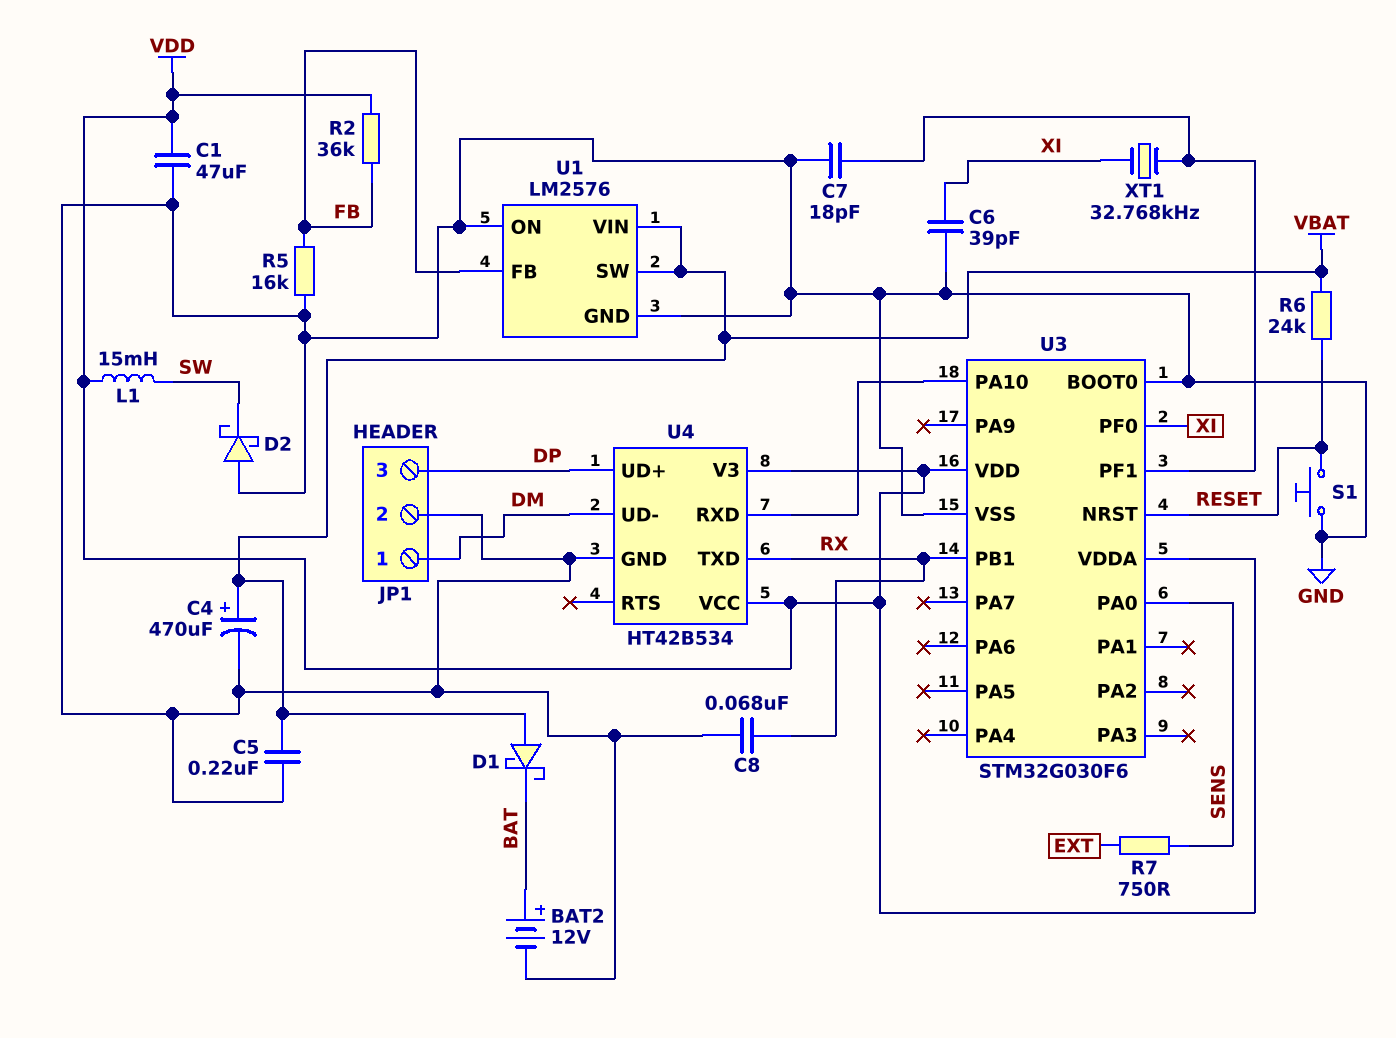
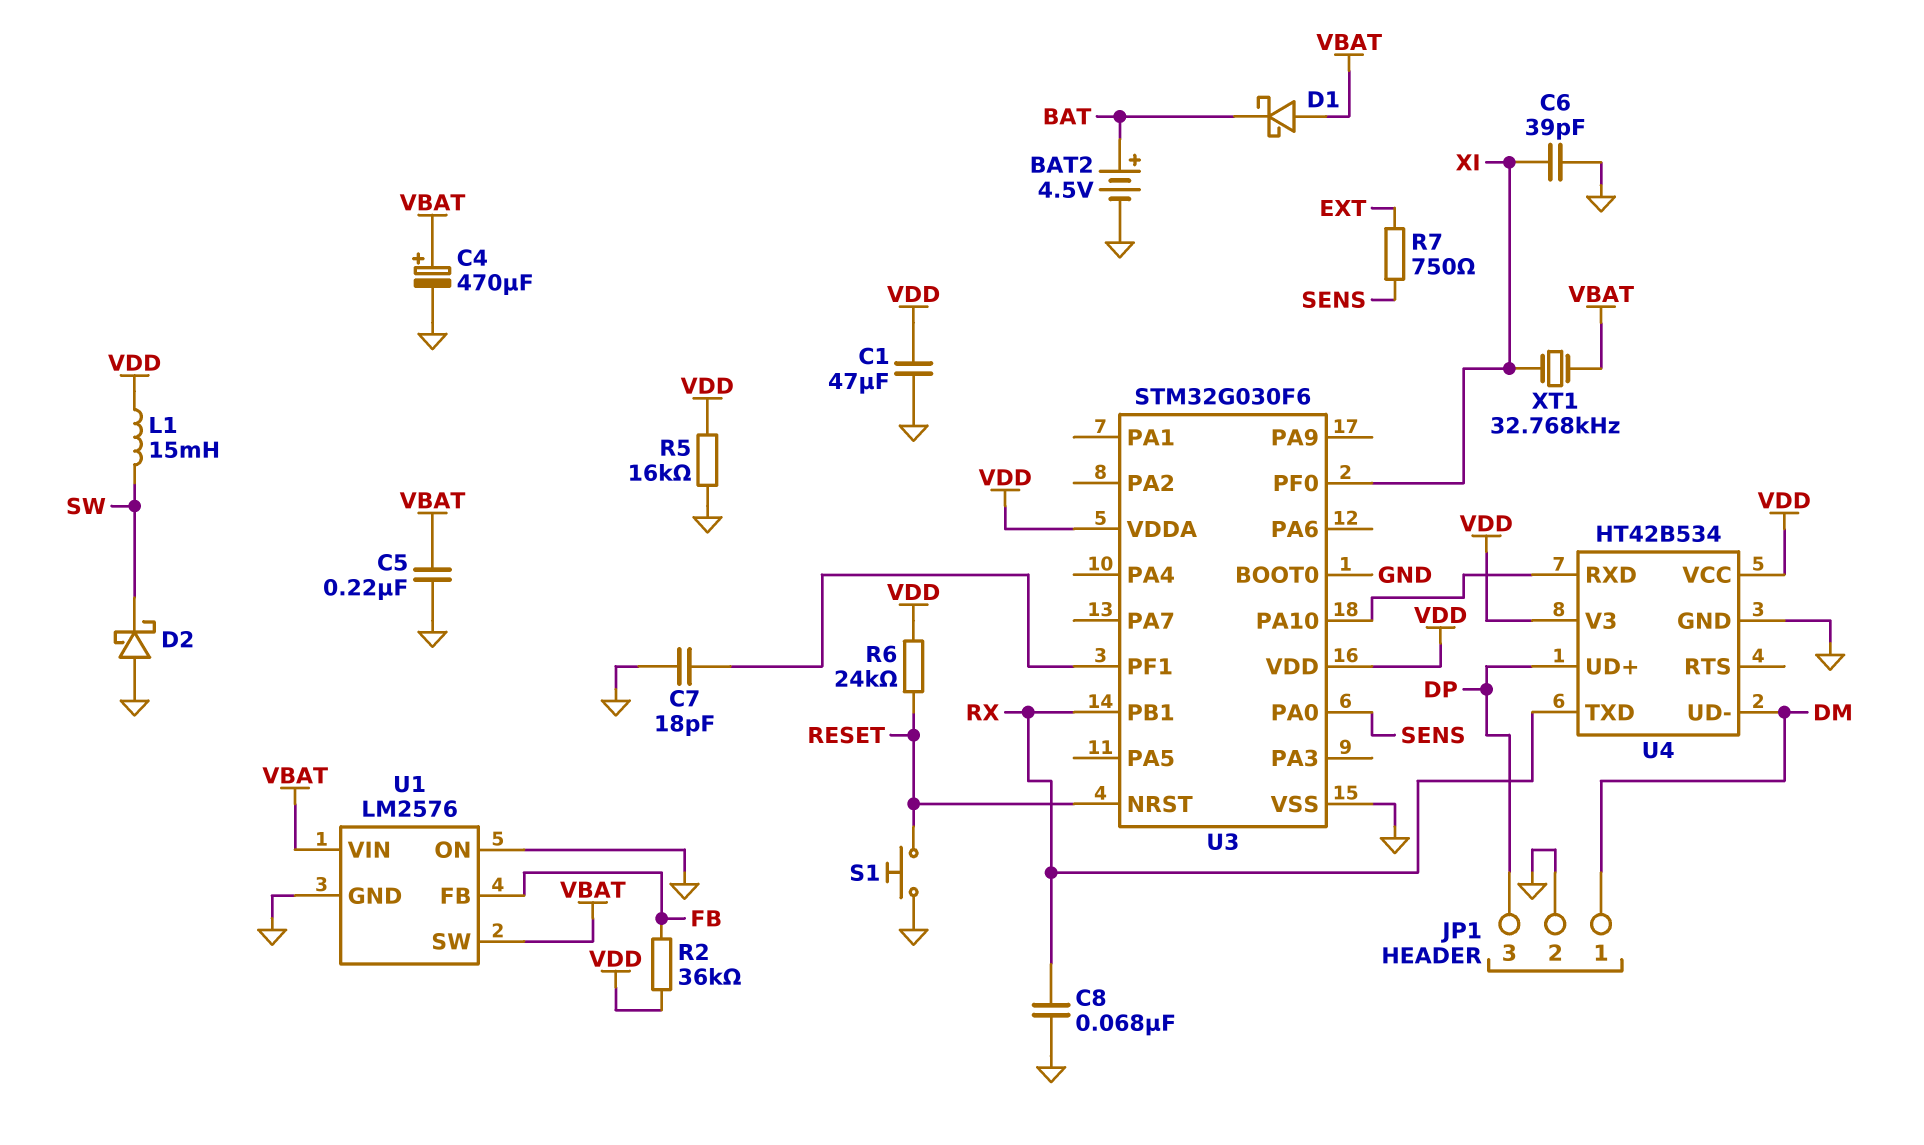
BAT2: 12V (plus BAT, minus GND) -> 4.5V (plus BAT, minus GND)
R5: 16k (FB, GND) -> 16k (GND, VDD)
R6: 24k (RESET, VBAT) -> 24k (RESET, VDD)
XT1: 32.768kHz (U3/PF1, XI) -> 32.768kHz (VBAT, XI)

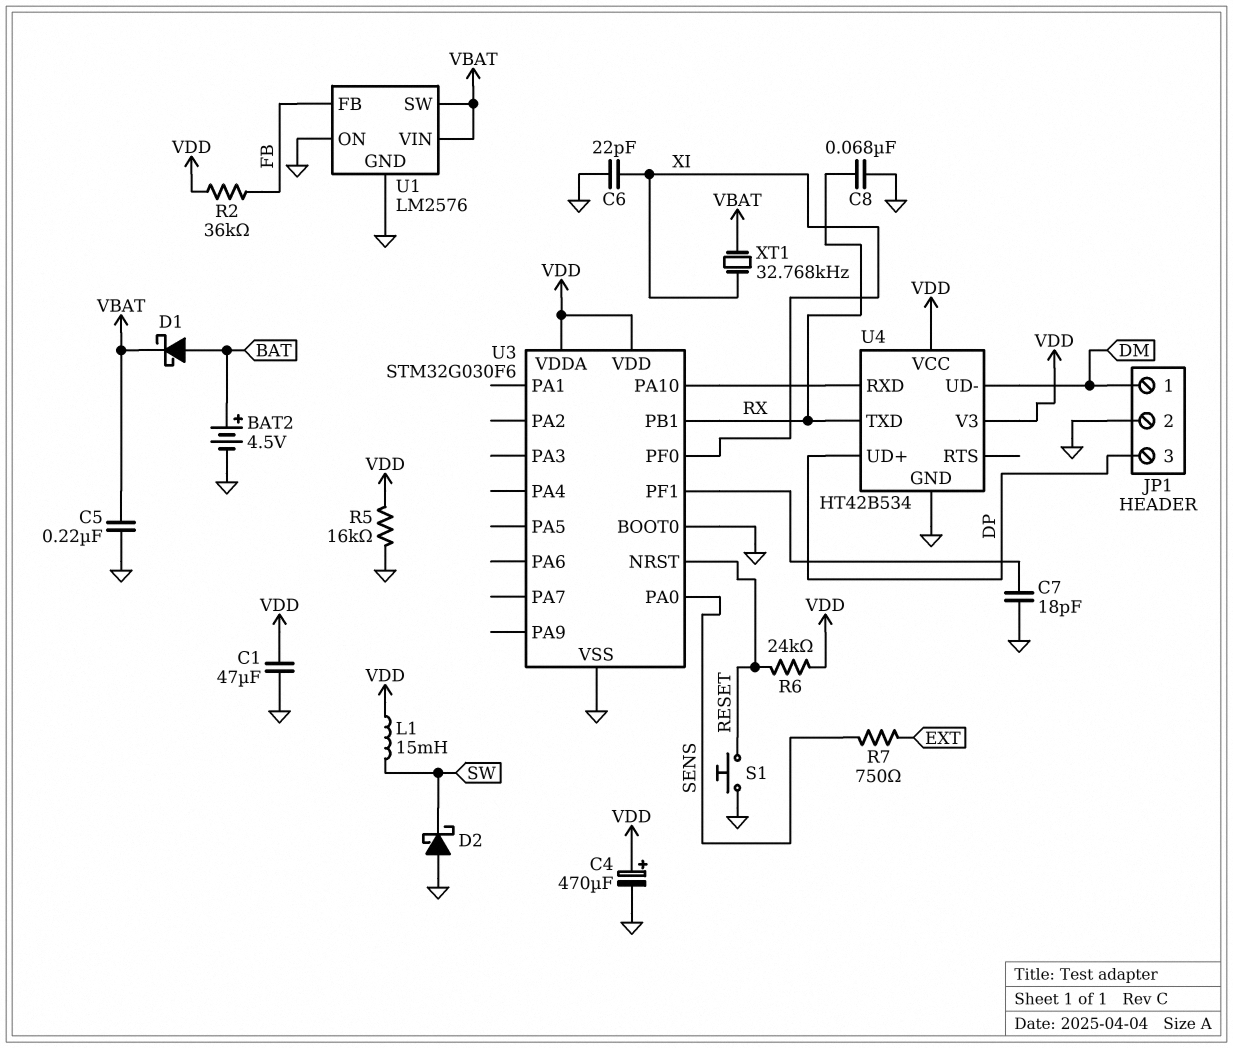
C4: 470uF (plus VBAT, minus GND) -> 470uF (plus VDD, minus GND)
C6: 39pF (GND, XI) -> 22pF (GND, XI)
D1: schottky (A VBAT, K BAT) -> schottky (A BAT, K VBAT)

